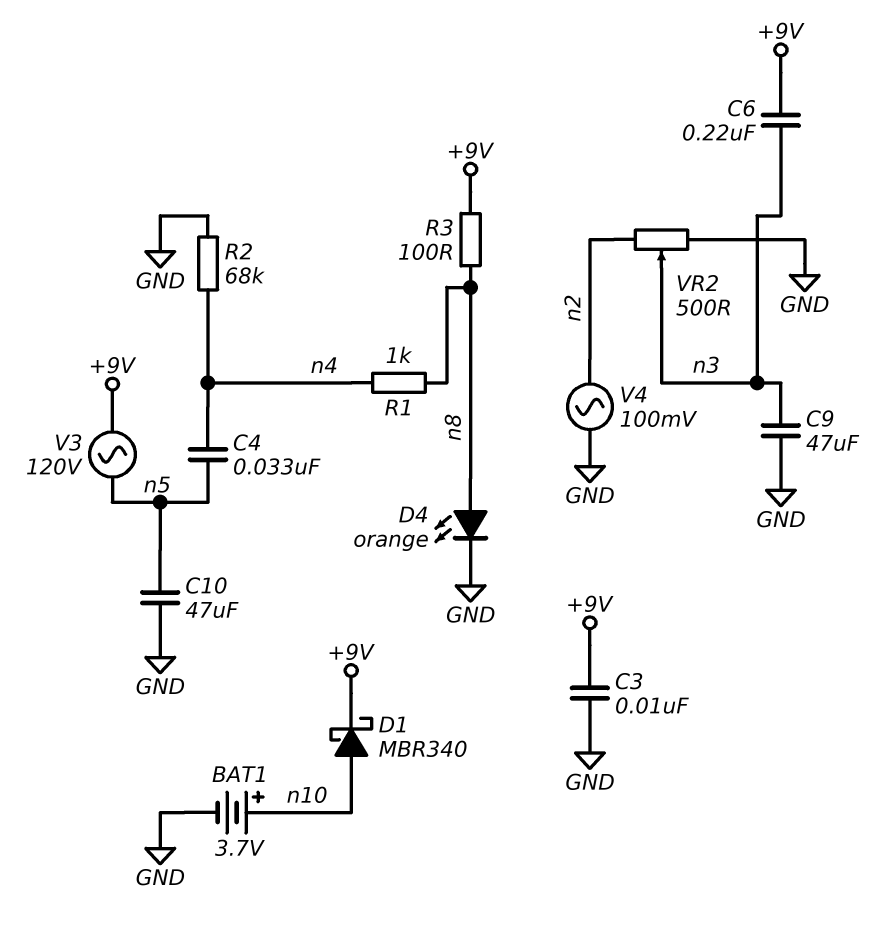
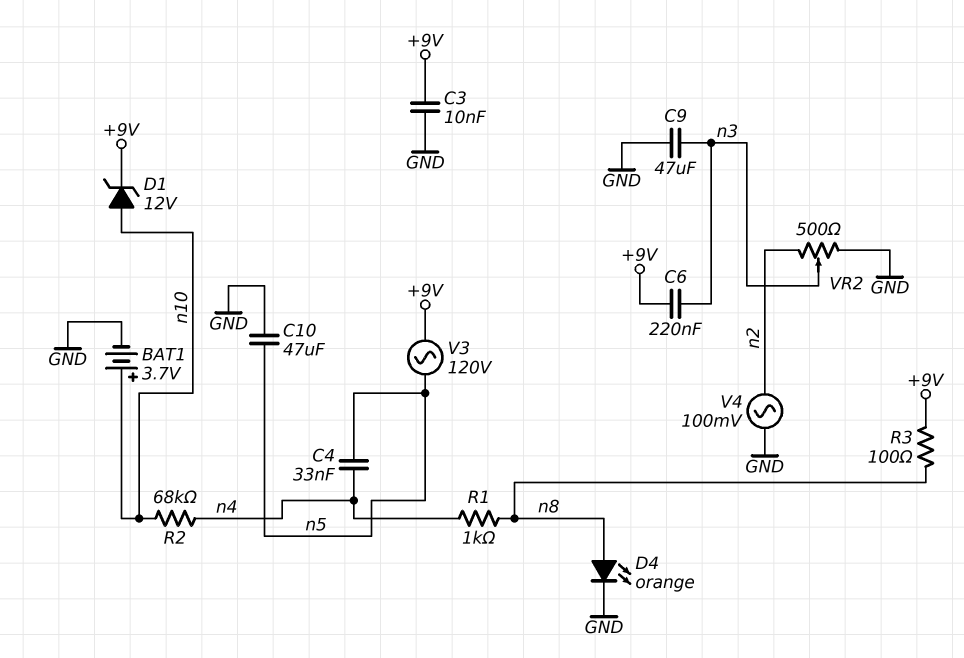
D1: schottky MBR340 (A n10, K +9V) -> zener 12V (A n10, K +9V)
R2: 68k (GND, n4) -> 68k (n4, n10)

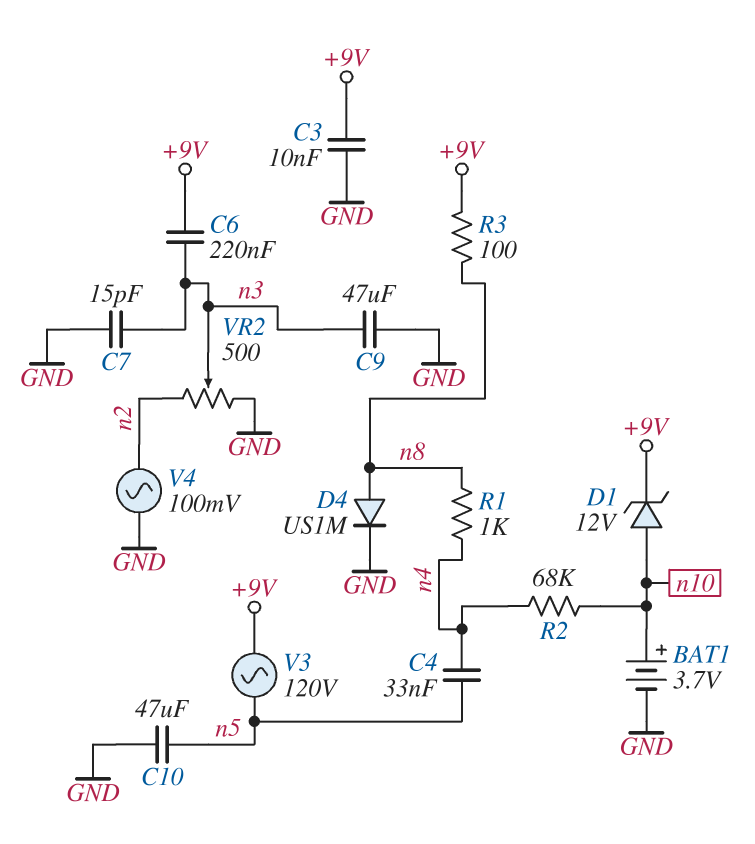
C7: none -> 15pF (GND, n3)
D4: LED orange (A n8, K GND) -> diode US1M (A n8, K GND)

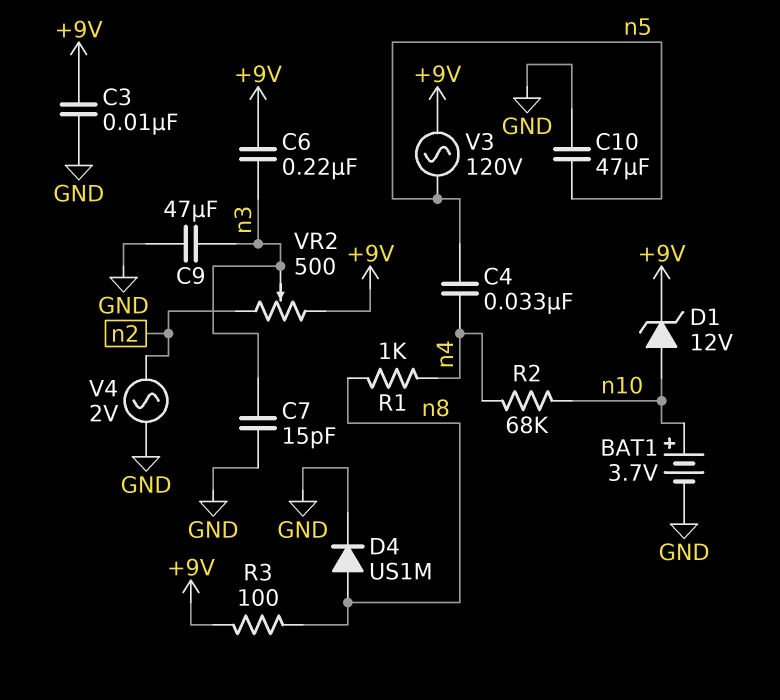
V4: AC 100mV (GND, n2) -> AC 2V (GND, n2)
VR2: 500 (GND, n2, wiper n3) -> 500 (+9V, n2, wiper n3)

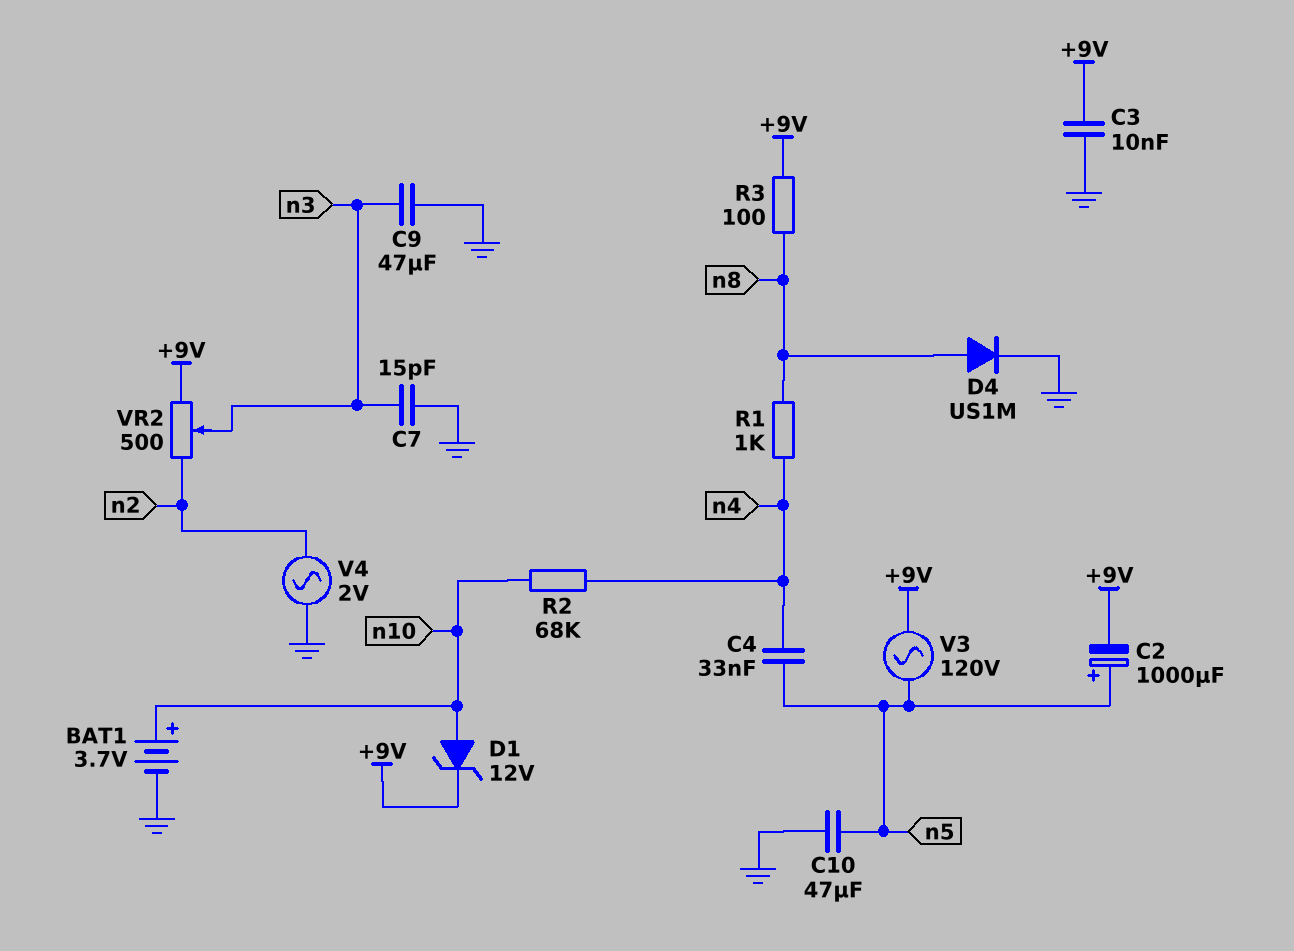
C2: none -> 1000uF (plus n5, minus +9V)
C6: 220nF (+9V, n3) -> none

